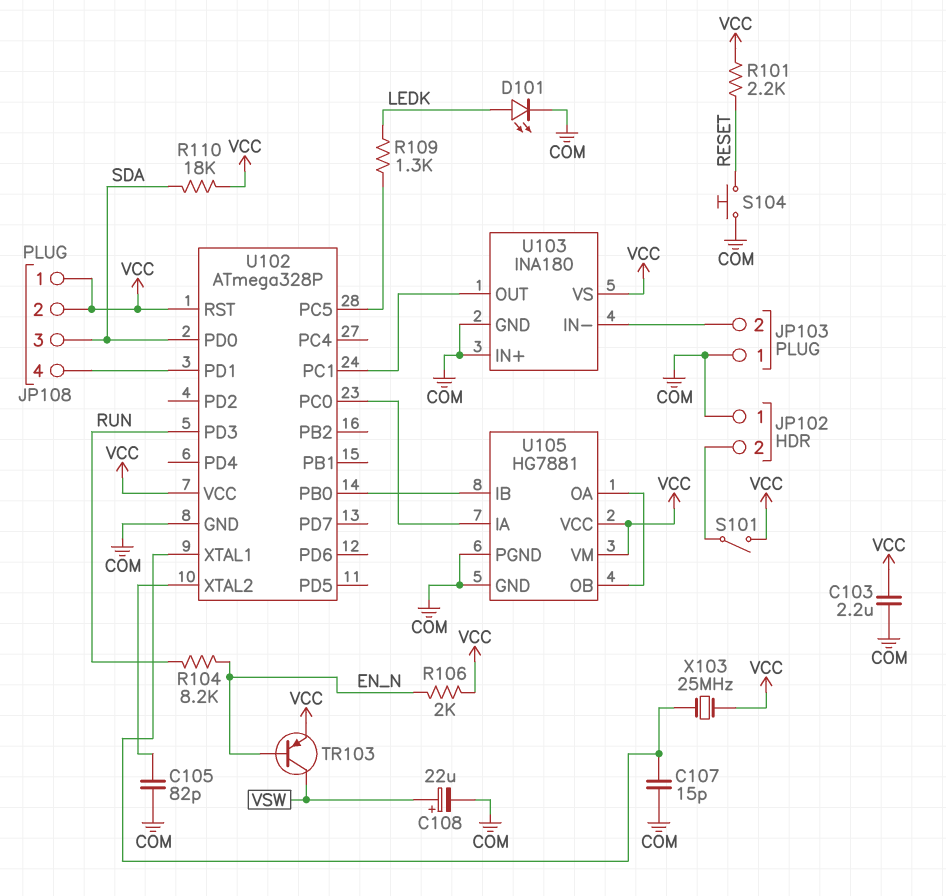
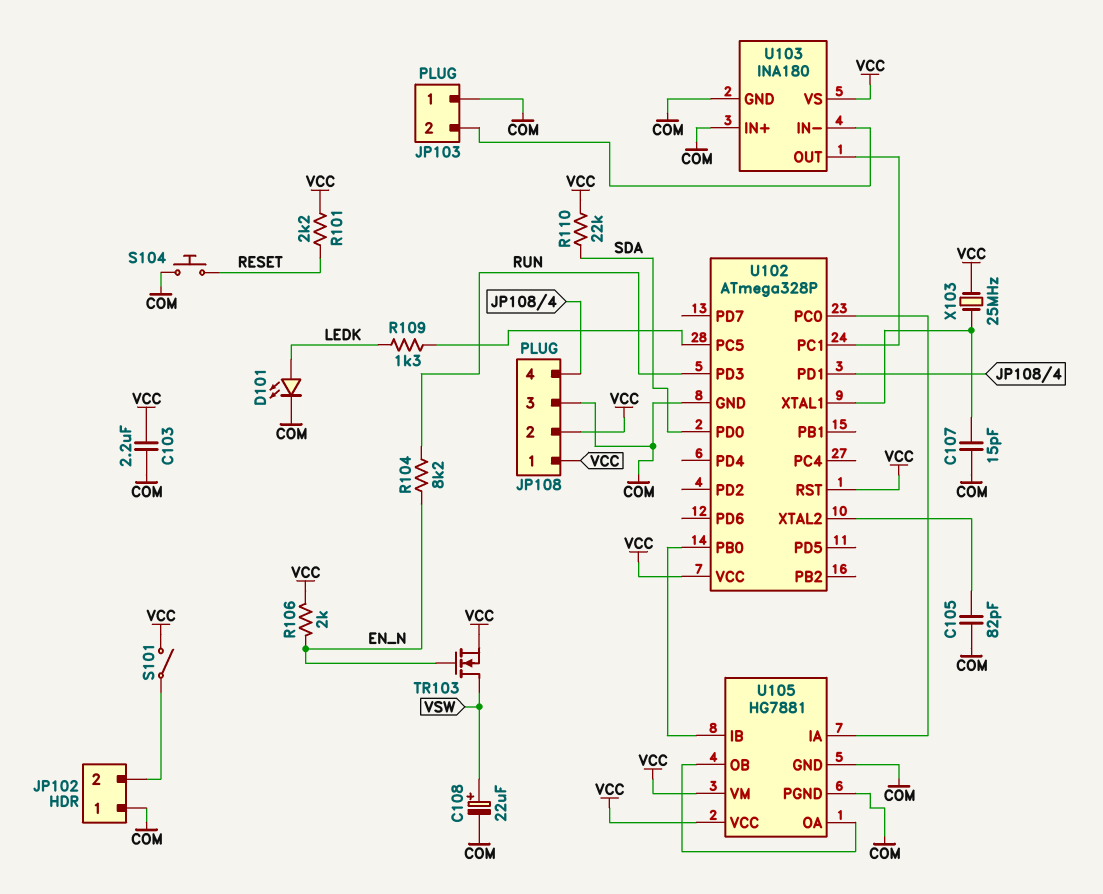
JP108 pin 3: SDA -> COM
R110: 18k (SDA, VCC) -> 22k (SDA, VCC)
TR103: PNP (B EN_N, C VSW, E VCC) -> NMOS (G EN_N, D VSW, S VCC)

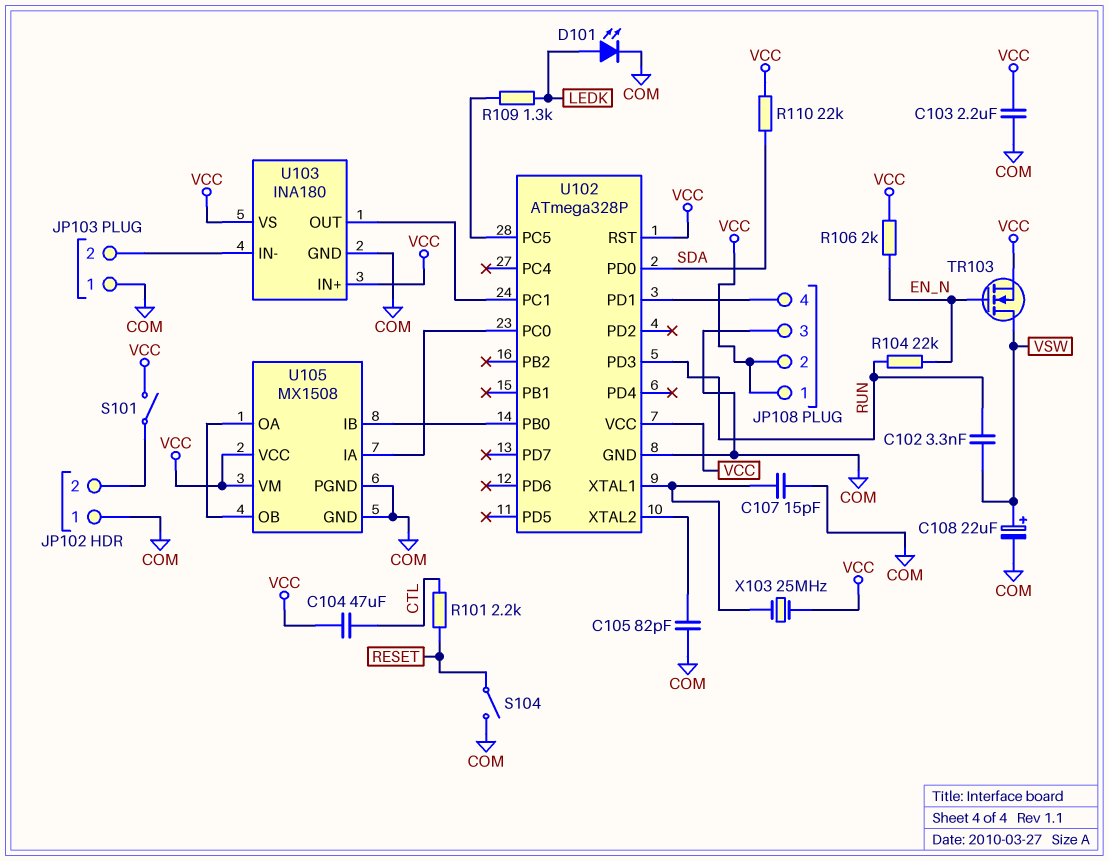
C102: none -> 3.3nF (RUN, VSW)
C104: none -> 47uF (CTL, VCC)
R101: 2.2k (RESET, VCC) -> 2.2k (CTL, RESET)
R104: 8.2k (EN_N, RUN) -> 22k (EN_N, RUN)
S104: button (COM, RESET) -> switch (COM, RESET)
U103 pin IN+: COM -> VCC
U105: HG7881 -> MX1508

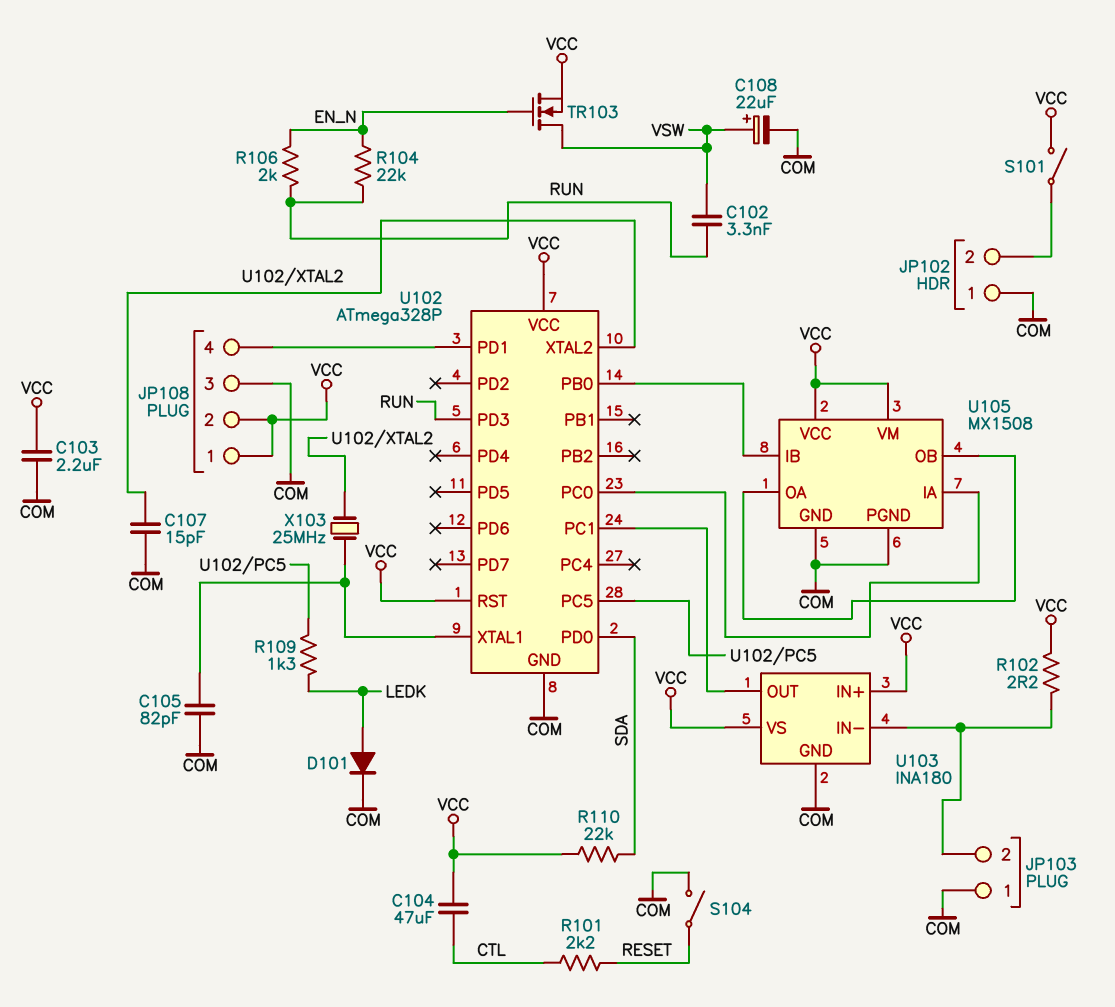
C105: 82pF (COM, U102/XTAL2) -> 82pF (COM, U102/XTAL1)
C107: 15pF (COM, U102/XTAL1) -> 15pF (COM, U102/XTAL2)
D101: LED (A LEDK, K COM) -> diode (A LEDK, K COM)
R102: none -> 2.2 (JP103/2, VCC)
R106: 2k (EN_N, VCC) -> 2k (EN_N, RUN)
X103: 25MHz (U102/XTAL1, VCC) -> 25MHz (U102/XTAL1, U102/XTAL2)

